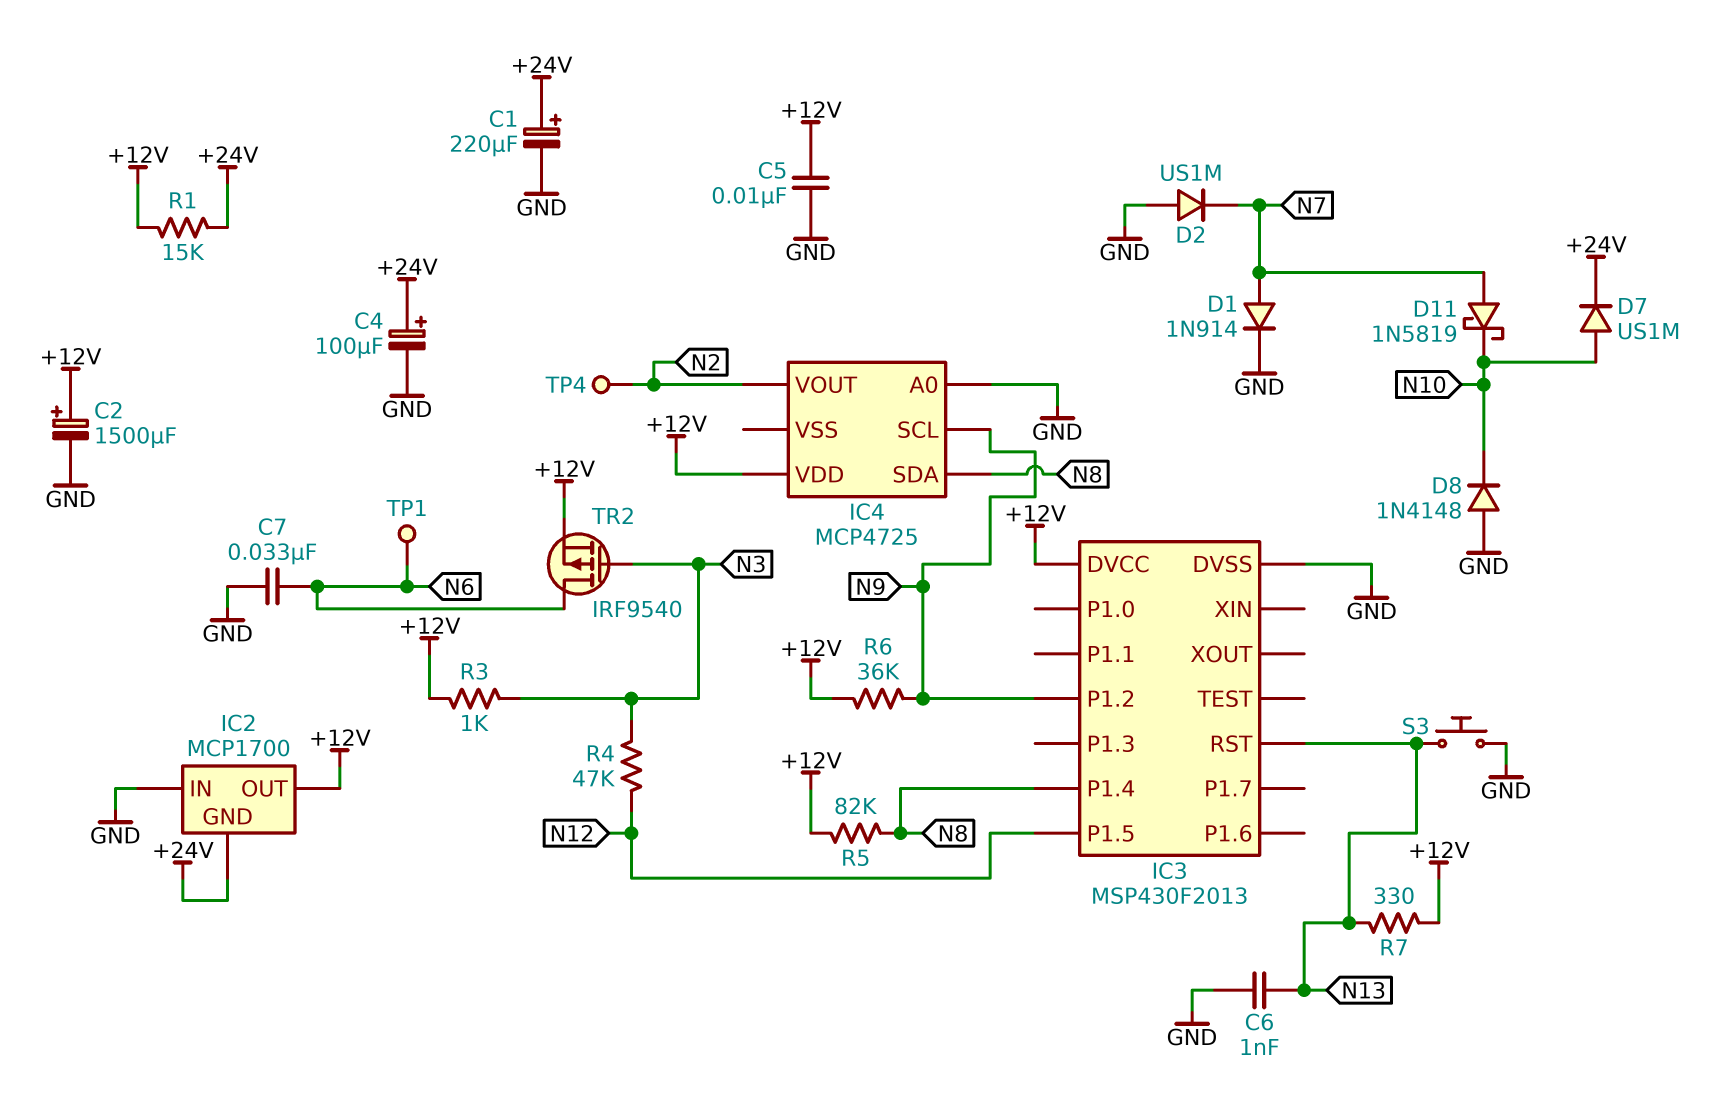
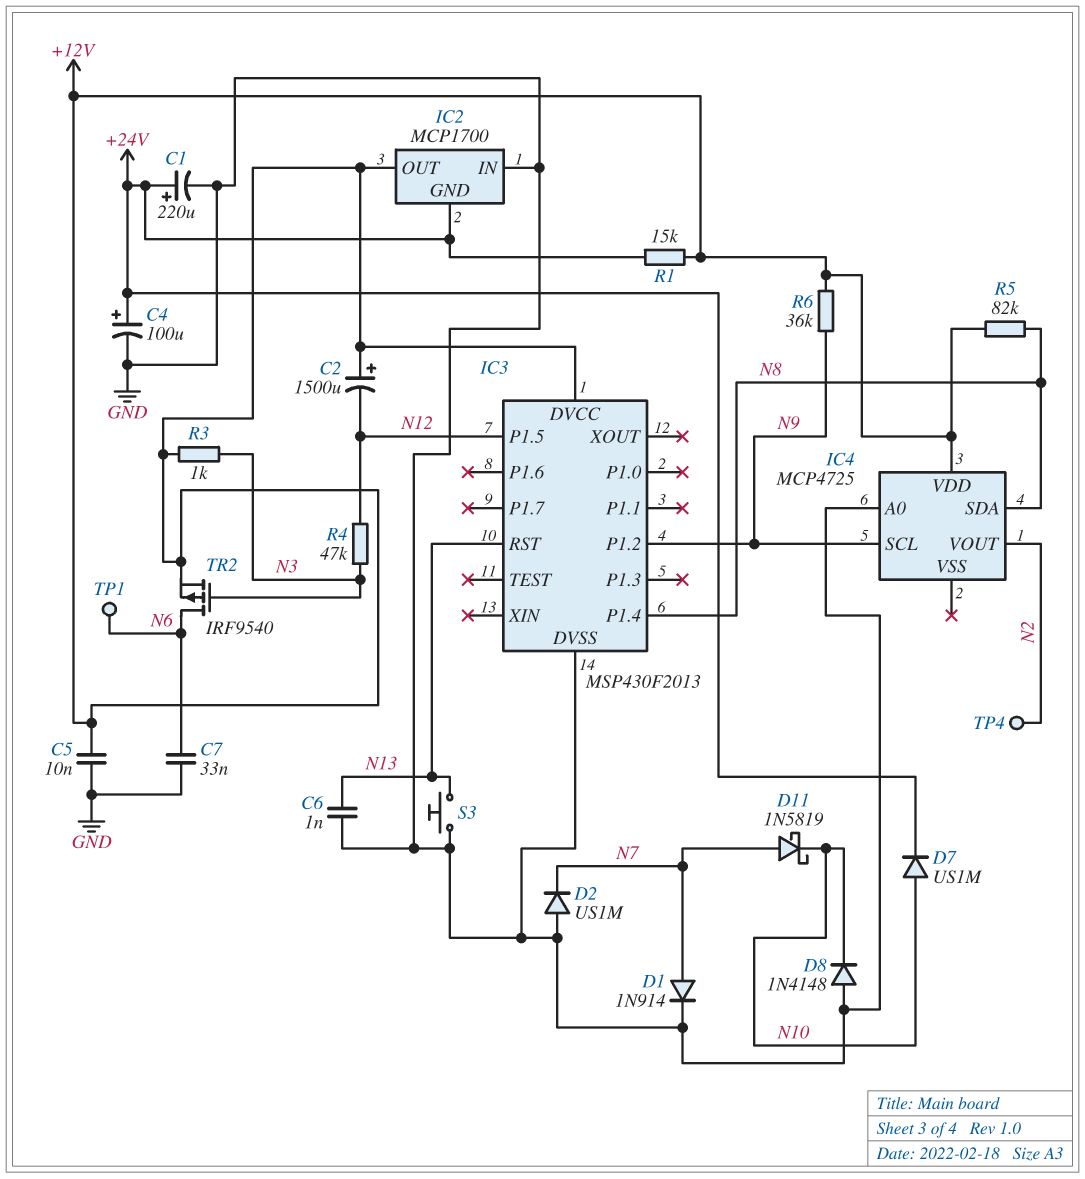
C2: 1500uF (plus +12V, minus GND) -> 1500uF (plus +12V, minus N12)
R7: 330 (+12V, N13) -> none

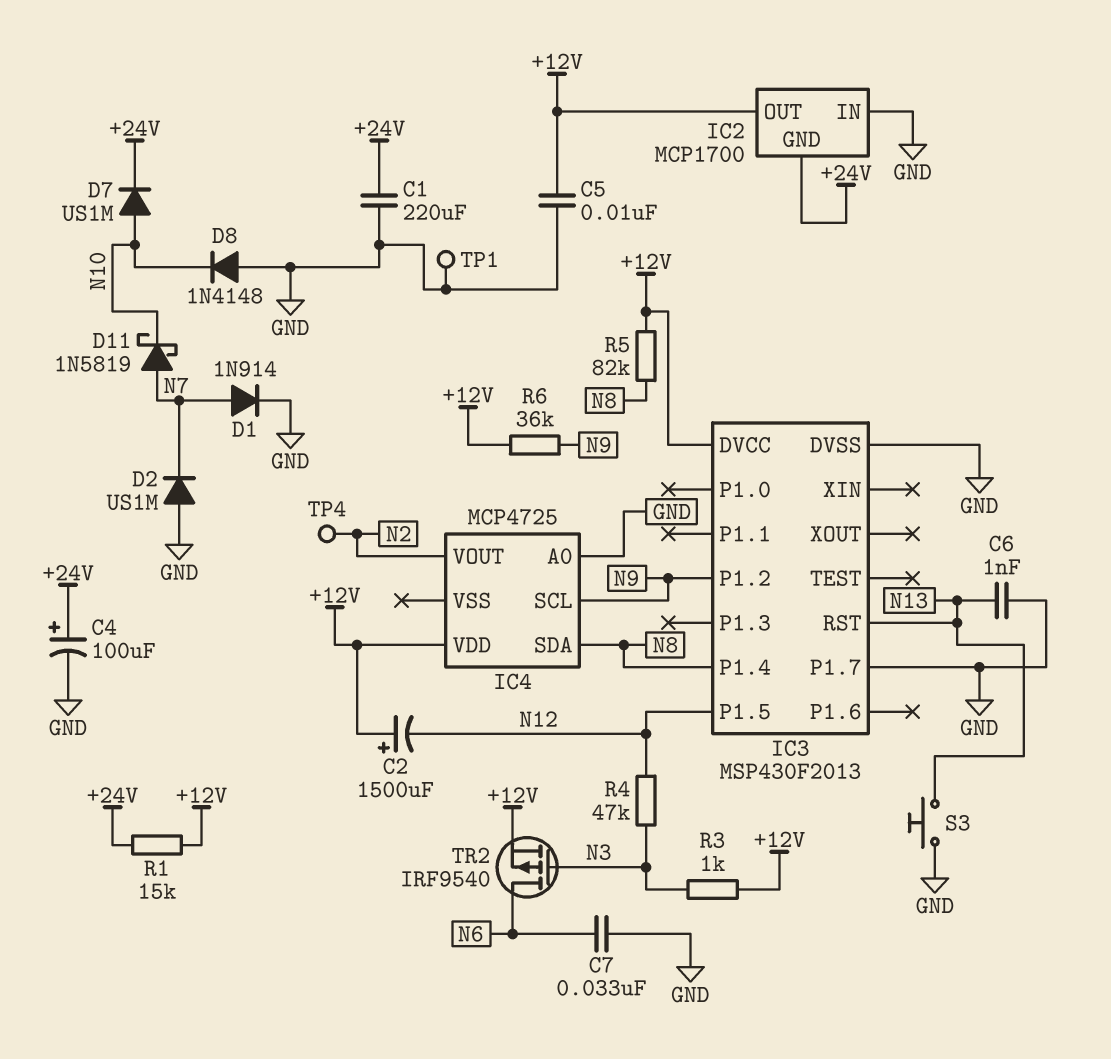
C1: 220uF (plus +24V, minus GND) -> 220uF (+24V, GND)
IC3 pin P1.7: none -> GND
TP1: test point (N6) -> test point (GND)

